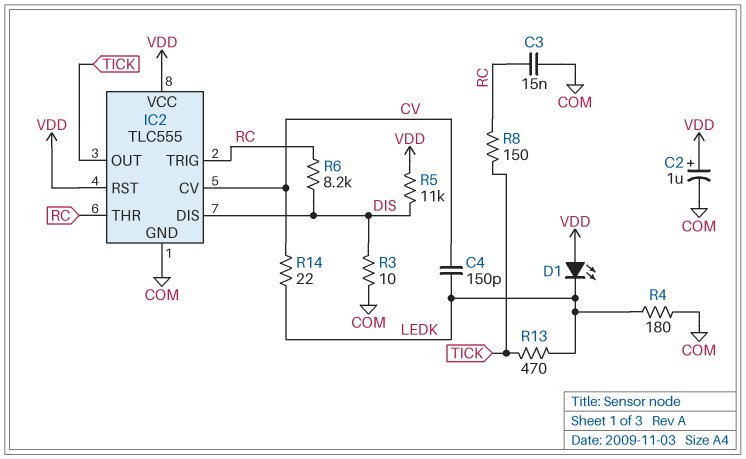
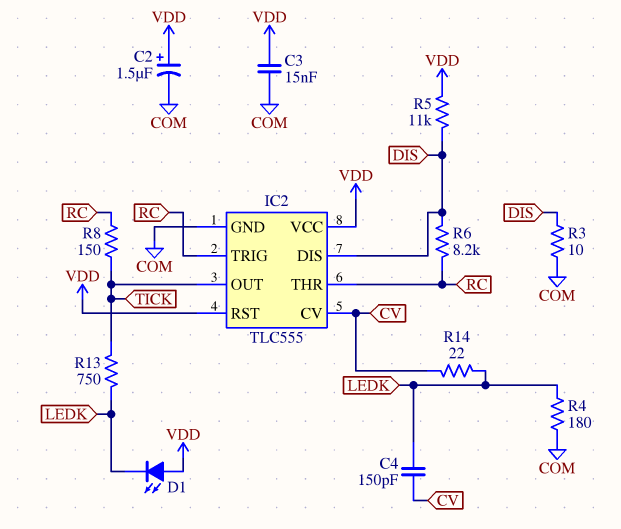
C2: 1uF (plus VDD, minus COM) -> 1.5uF (plus VDD, minus COM)
C3: 15nF (COM, RC) -> 15nF (COM, VDD)
R13: 470 (LEDK, TICK) -> 750 (LEDK, TICK)

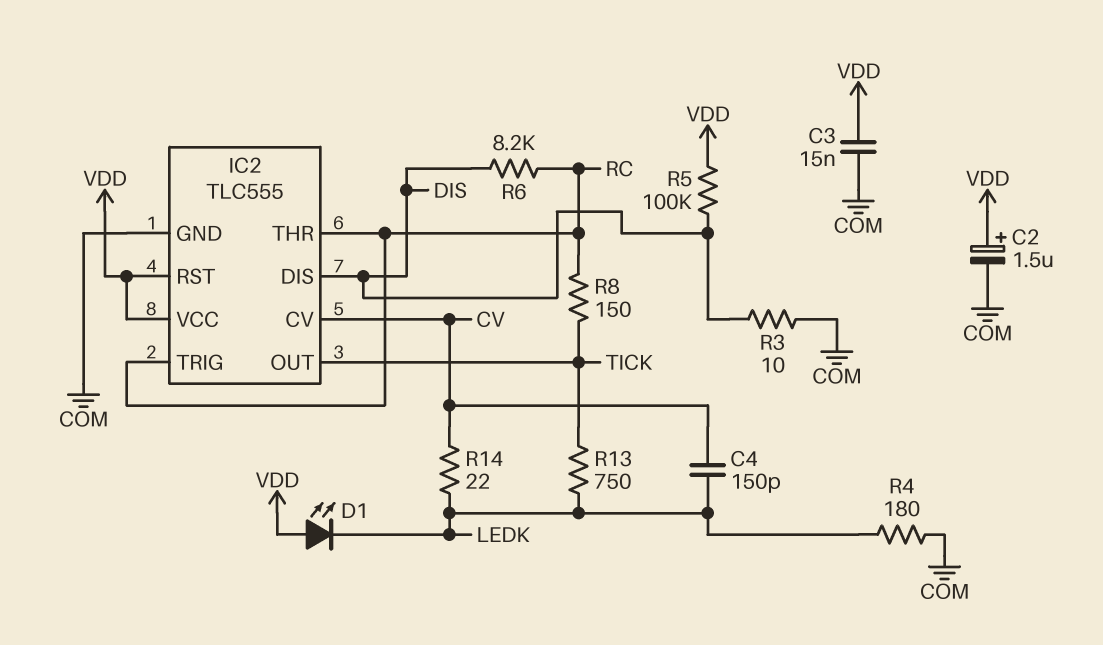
R5: 11k (DIS, VDD) -> 100k (DIS, VDD)

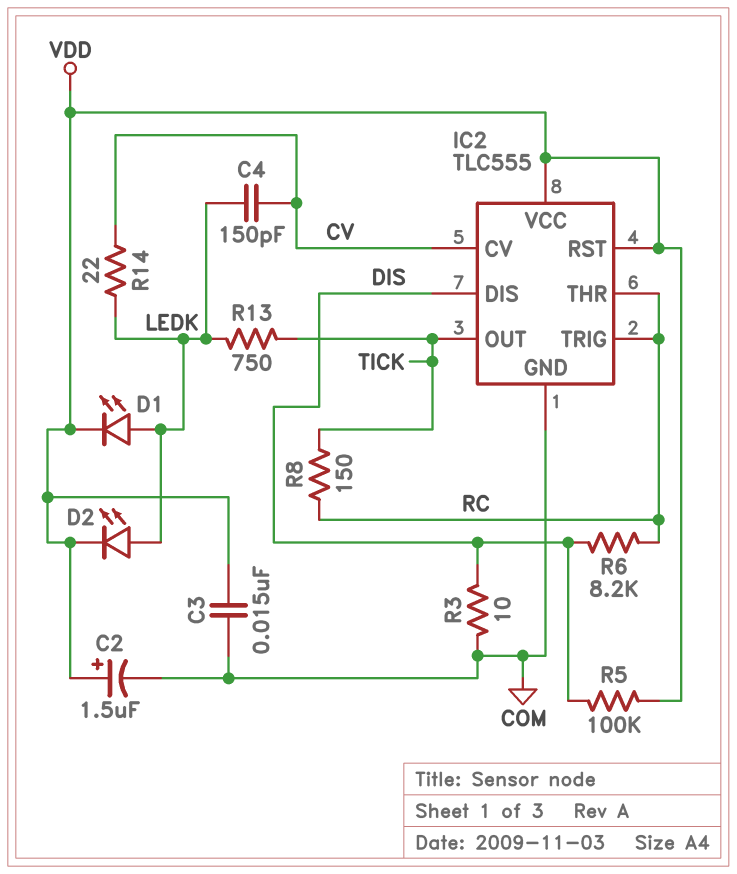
D1: LED (A VDD, K LEDK) -> LED (A LEDK, K VDD)
D2: none -> LED (A LEDK, K VDD)
R4: 180 (COM, LEDK) -> none

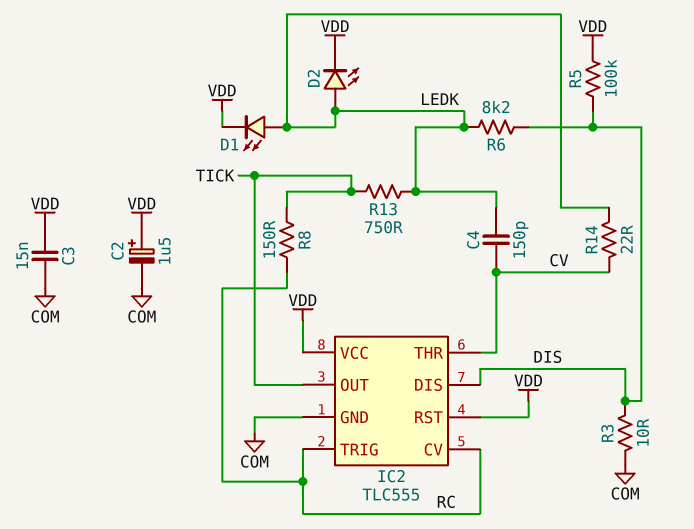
IC2 pin CV: CV -> RC
IC2 pin THR: RC -> CV
R6: 8.2k (DIS, RC) -> 8.2k (DIS, LEDK)

